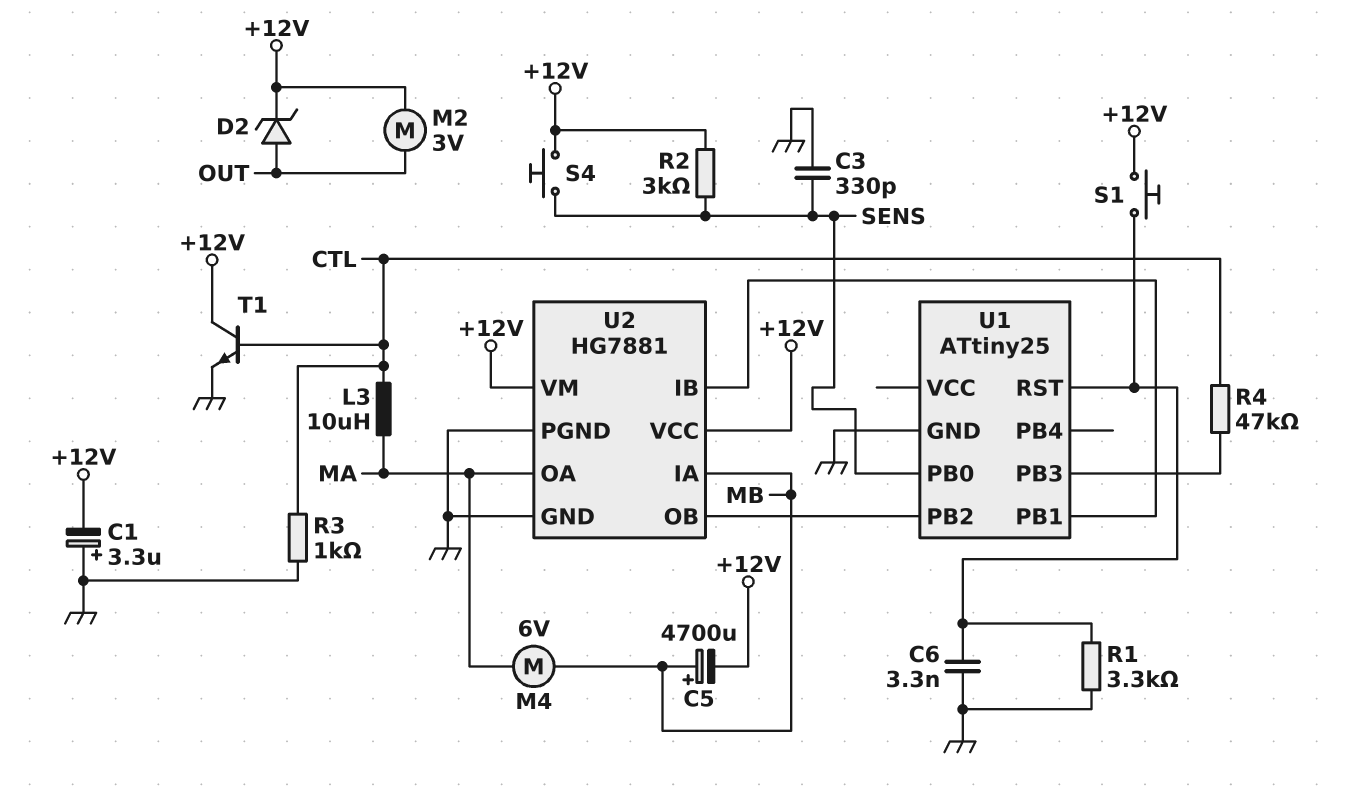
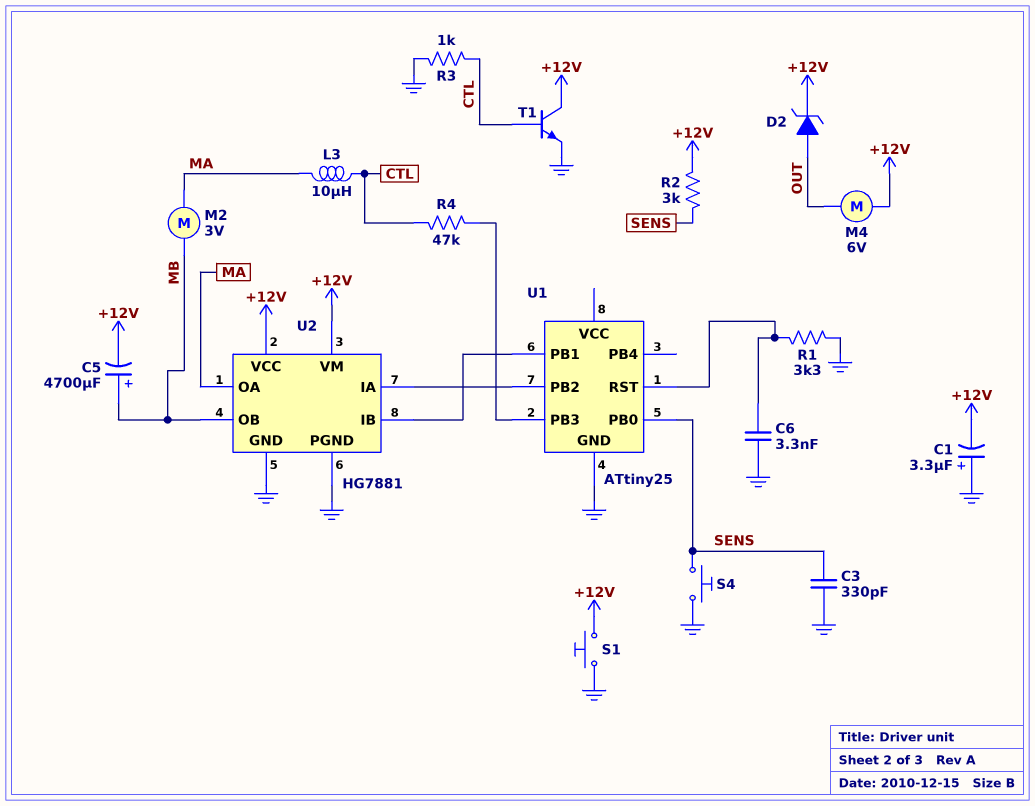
M2: motor 3V (+12V, OUT) -> motor 3V (MA, MB)
M4: motor 6V (MA, MB) -> motor 6V (+12V, OUT)
S1: button (+12V, U1/RST) -> button (+12V, GND)
S4: button (+12V, SENS) -> button (GND, SENS)
U2 pin IA: MB -> U1/PB2
U2 pin OB: U1/PB2 -> MB

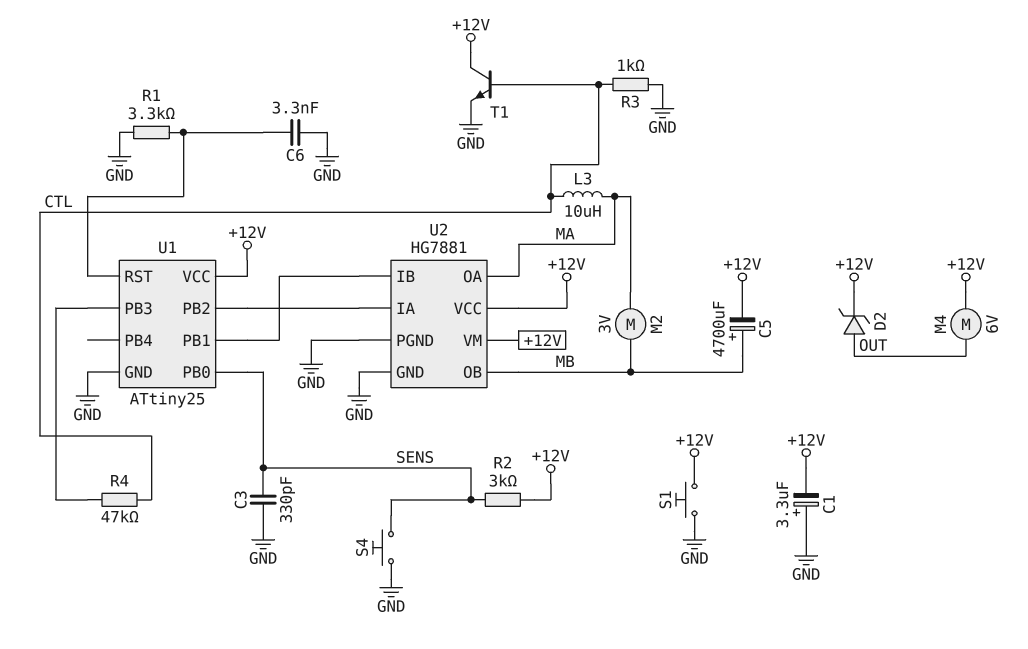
U1 pin VCC: none -> +12V

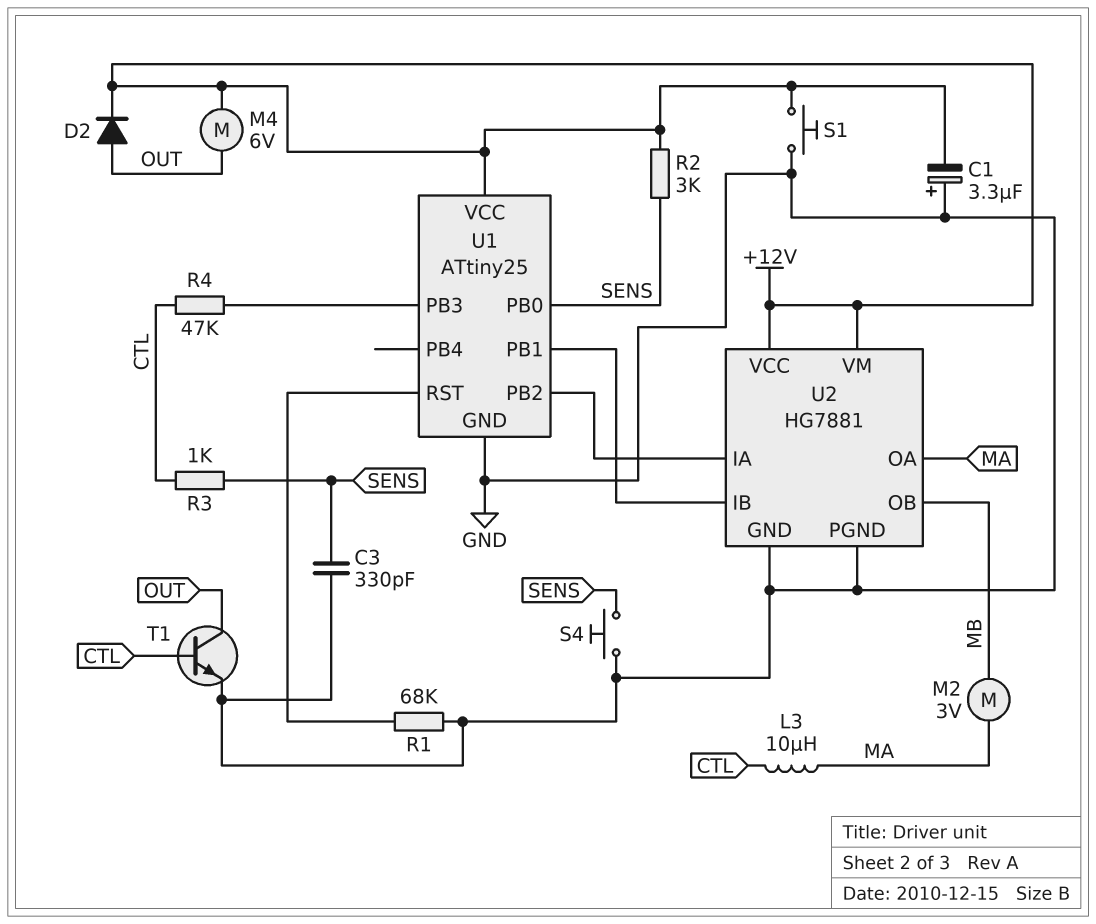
C5: 4700uF (plus MB, minus +12V) -> none
C6: 3.3nF (GND, U1/RST) -> none
D2: zener (A OUT, K +12V) -> diode (A OUT, K +12V)
R1: 3.3k (GND, U1/RST) -> 68k (GND, U1/RST)
R3: 1k (CTL, GND) -> 1k (CTL, SENS)
T1: NPN (B CTL, C +12V, E GND) -> NPN (B CTL, C OUT, E GND)

